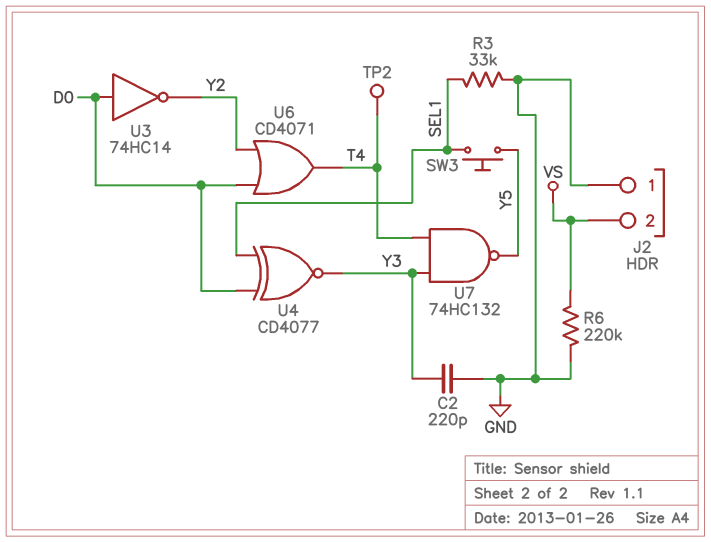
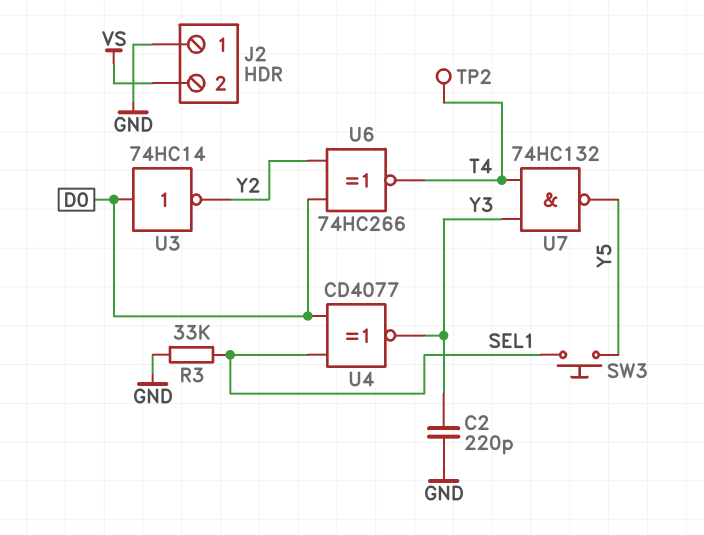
R6: 220k (GND, VS) -> none
U6: OR CD4071 (in D0, in Y2, out T4) -> XNOR 74HC266 (in D0, in Y2, out T4)

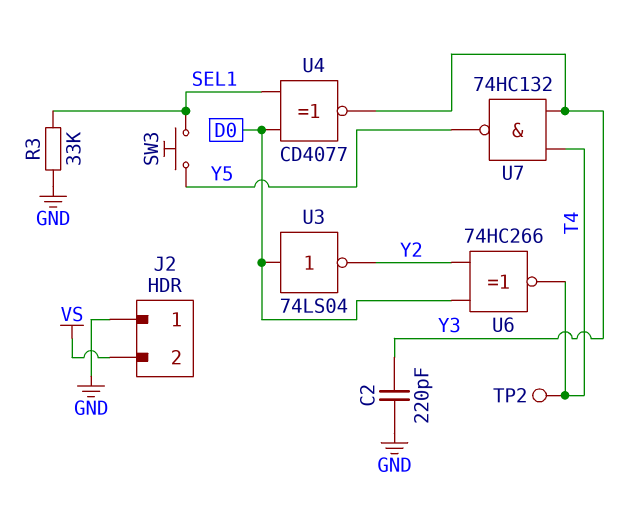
U3: NOT 74HC14 (in D0, out Y2) -> NOT 74LS04 (in D0, out Y2)

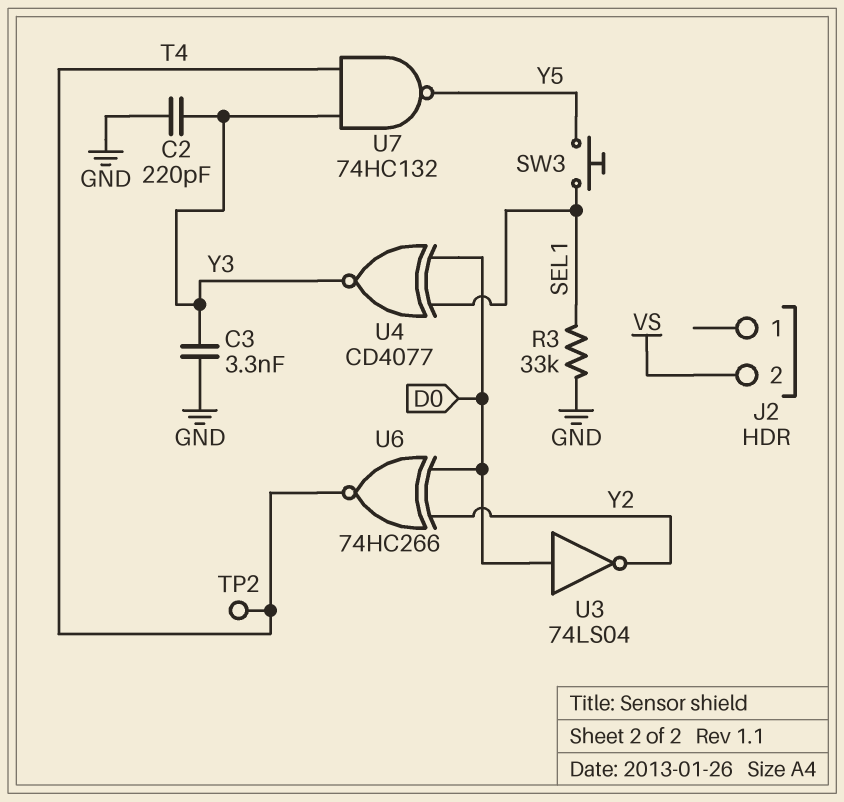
C3: none -> 3.3nF (GND, Y3)
J2 pin 1: GND -> none

